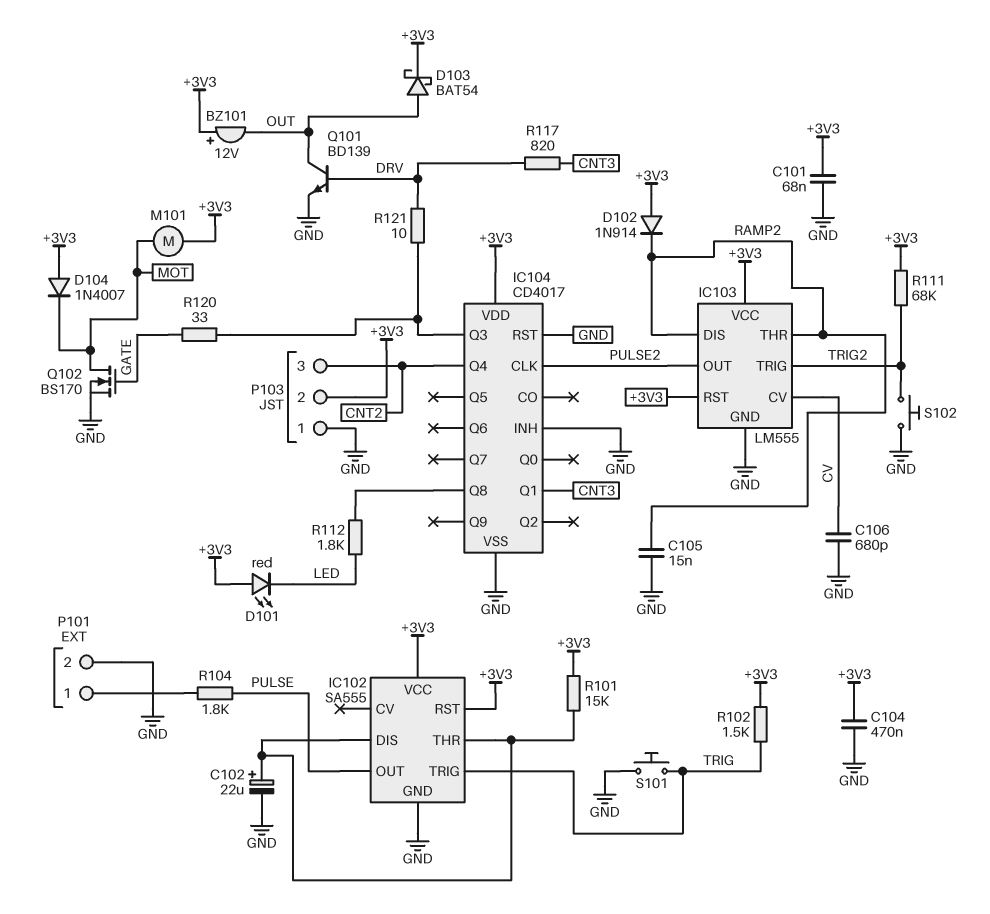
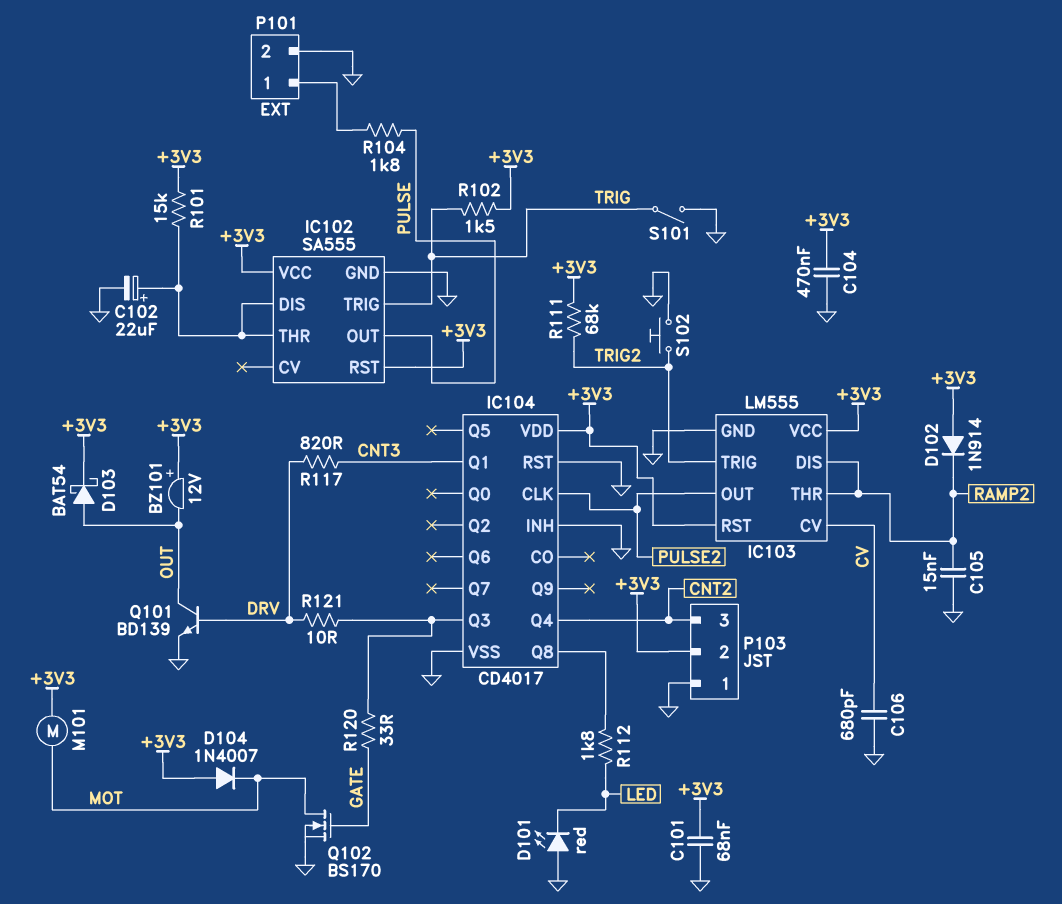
D101: LED red (A +3V3, K LED) -> LED red (A GND, K LED)
S101: button (GND, TRIG) -> switch (GND, TRIG)

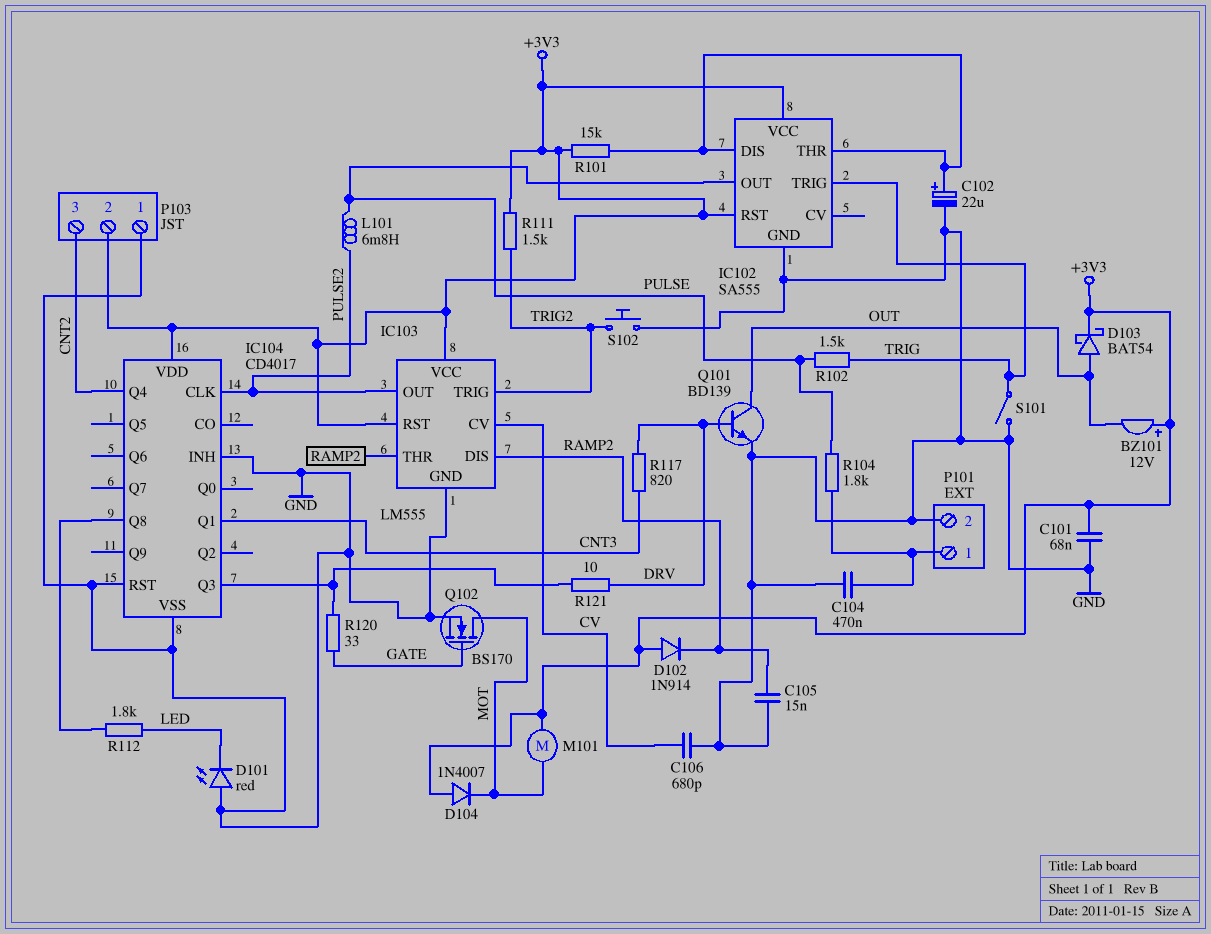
C104: 470nF (+3V3, GND) -> 470nF (GND, P101/1)
L101: none -> 6.8mH (PULSE, PULSE2)
R102: 1.5k (+3V3, TRIG) -> 1.5k (PULSE, TRIG)
R111: 68k (+3V3, TRIG2) -> 1.5k (+3V3, TRIG2)

